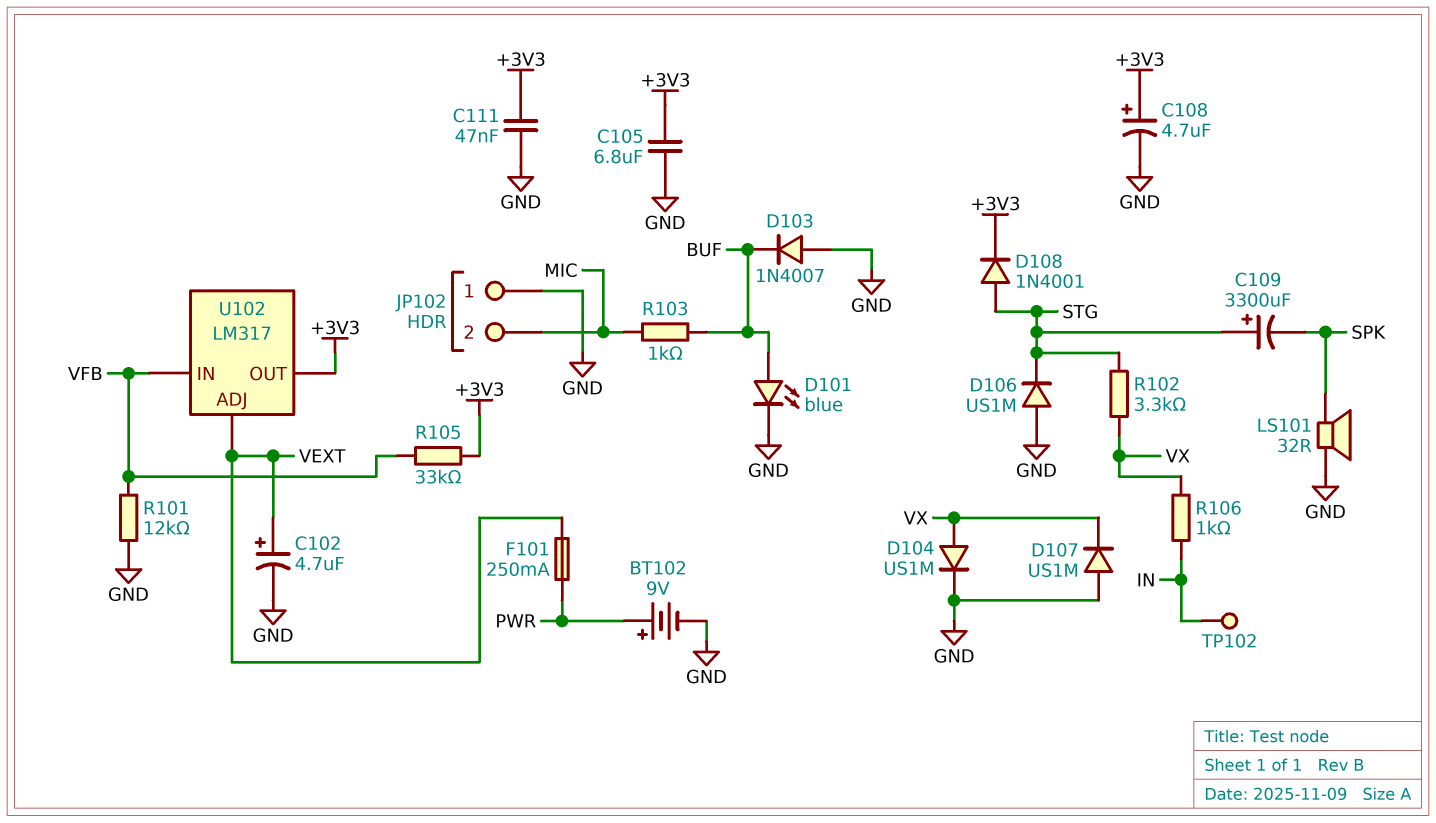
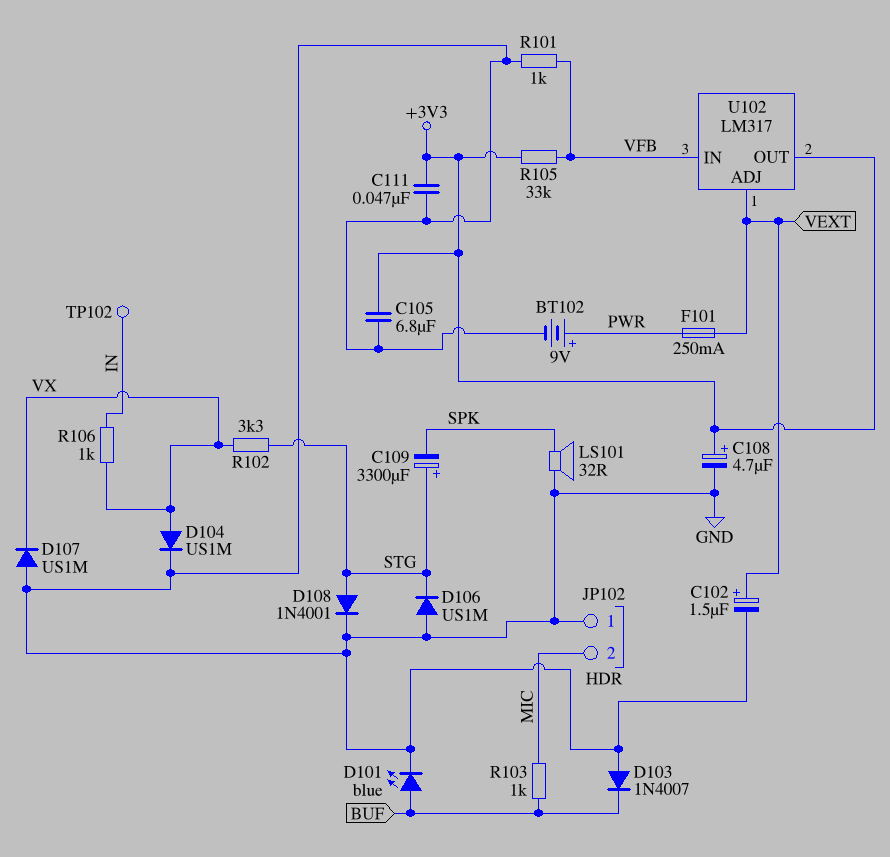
C102: 4.7uF (plus VEXT, minus GND) -> 1.5uF (plus VEXT, minus GND)
D108: diode 1N4001 (A STG, K +3V3) -> diode 1N4001 (A STG, K GND)
R101: 12k (GND, VFB) -> 1k (GND, VFB)

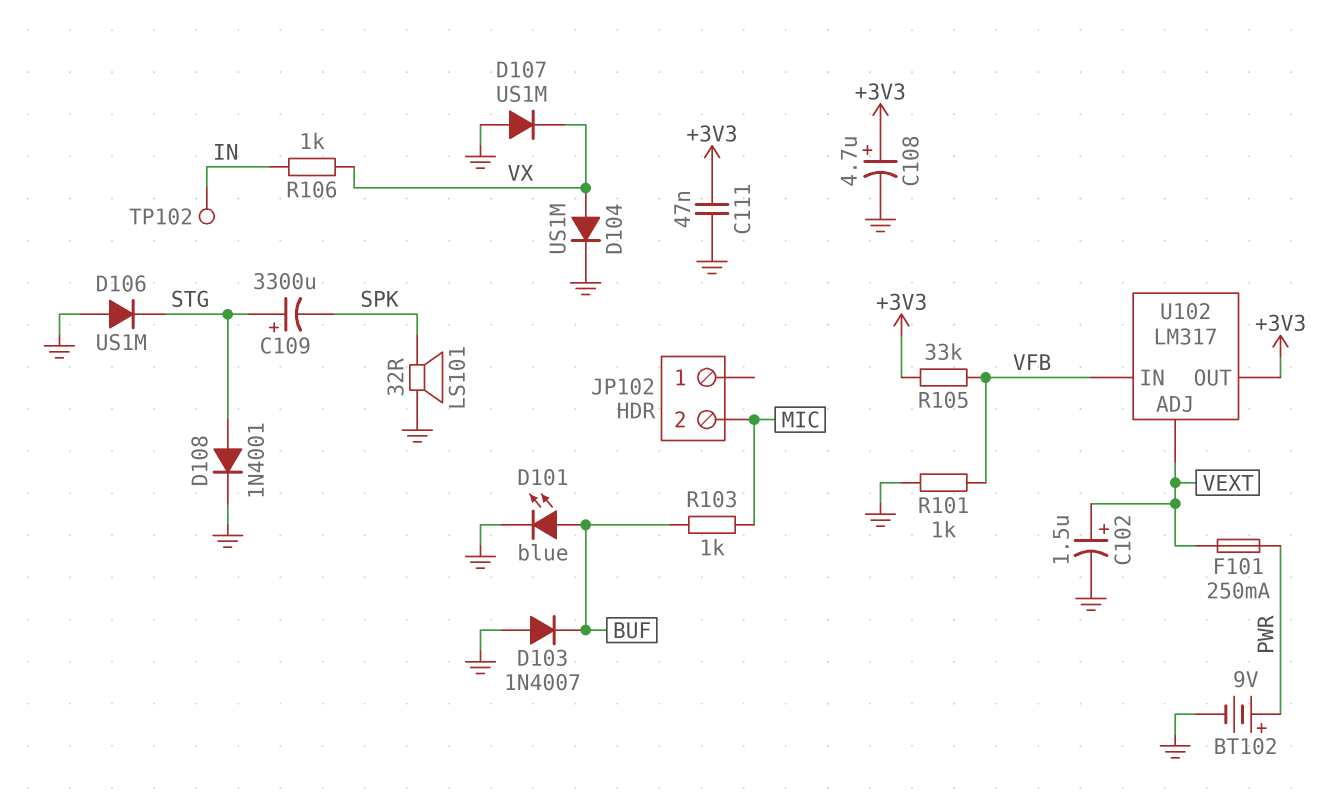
C105: 6.8uF (+3V3, GND) -> none
JP102 pin 1: GND -> none
R102: 3.3k (STG, VX) -> none

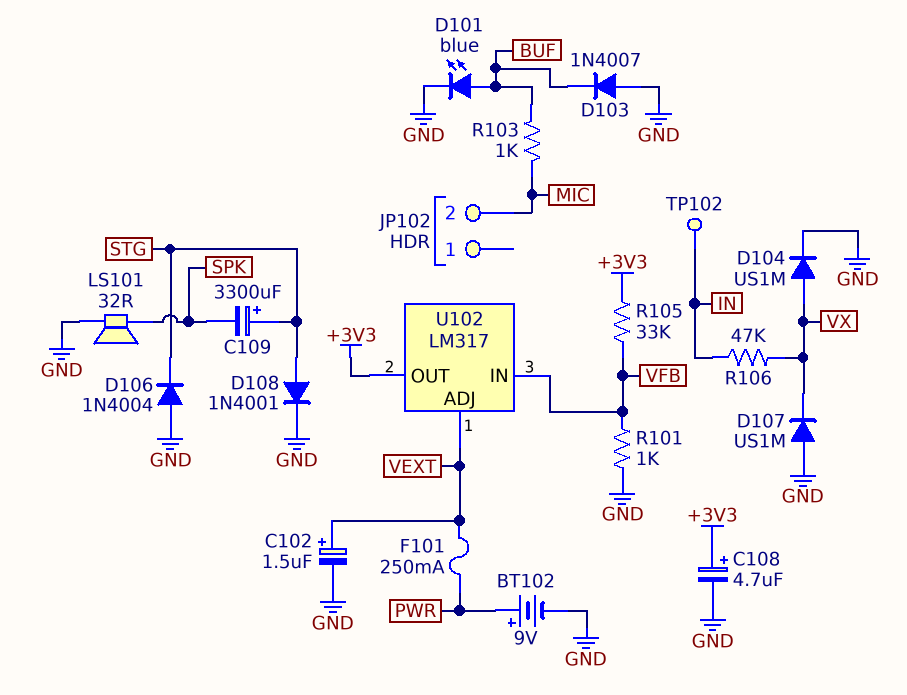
C111: 47nF (+3V3, GND) -> none
D106: diode US1M (A GND, K STG) -> diode 1N4004 (A GND, K STG)
R106: 1k (IN, VX) -> 47k (IN, VX)

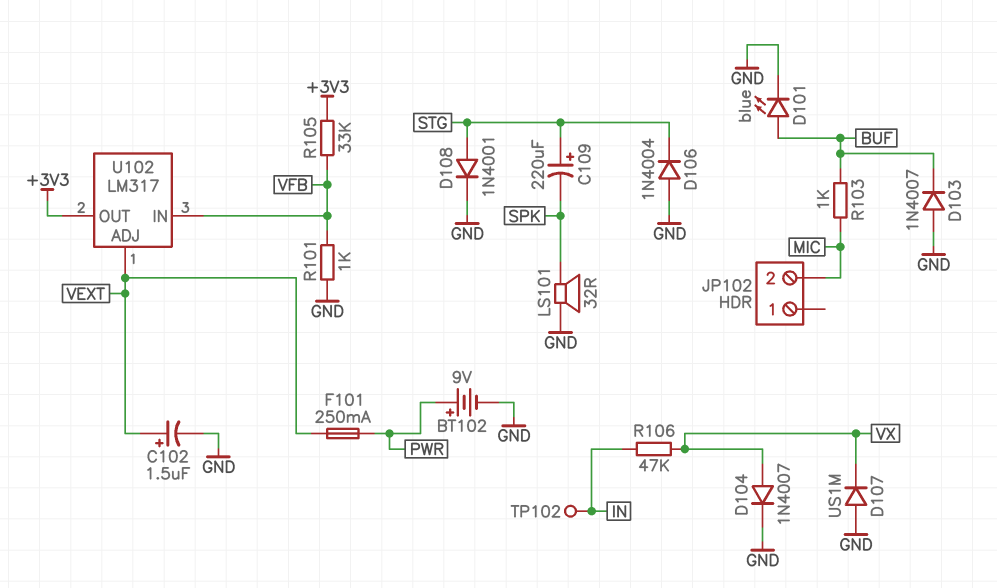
C108: 4.7uF (plus +3V3, minus GND) -> none
C109: 3300uF (plus STG, minus SPK) -> 220uF (plus STG, minus SPK)
D104: diode US1M (A VX, K GND) -> diode 1N4007 (A VX, K GND)

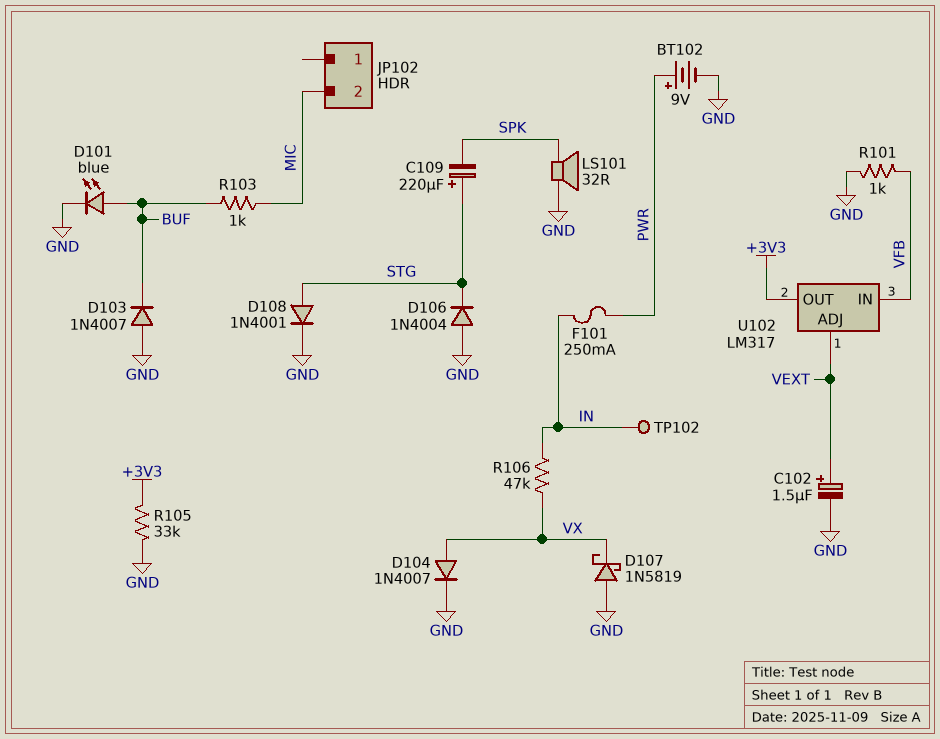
D107: diode US1M (A GND, K VX) -> schottky 1N5819 (A GND, K VX)
F101: 250mA (PWR, VEXT) -> 250mA (IN, PWR)
R105: 33k (+3V3, VFB) -> 33k (+3V3, GND)

